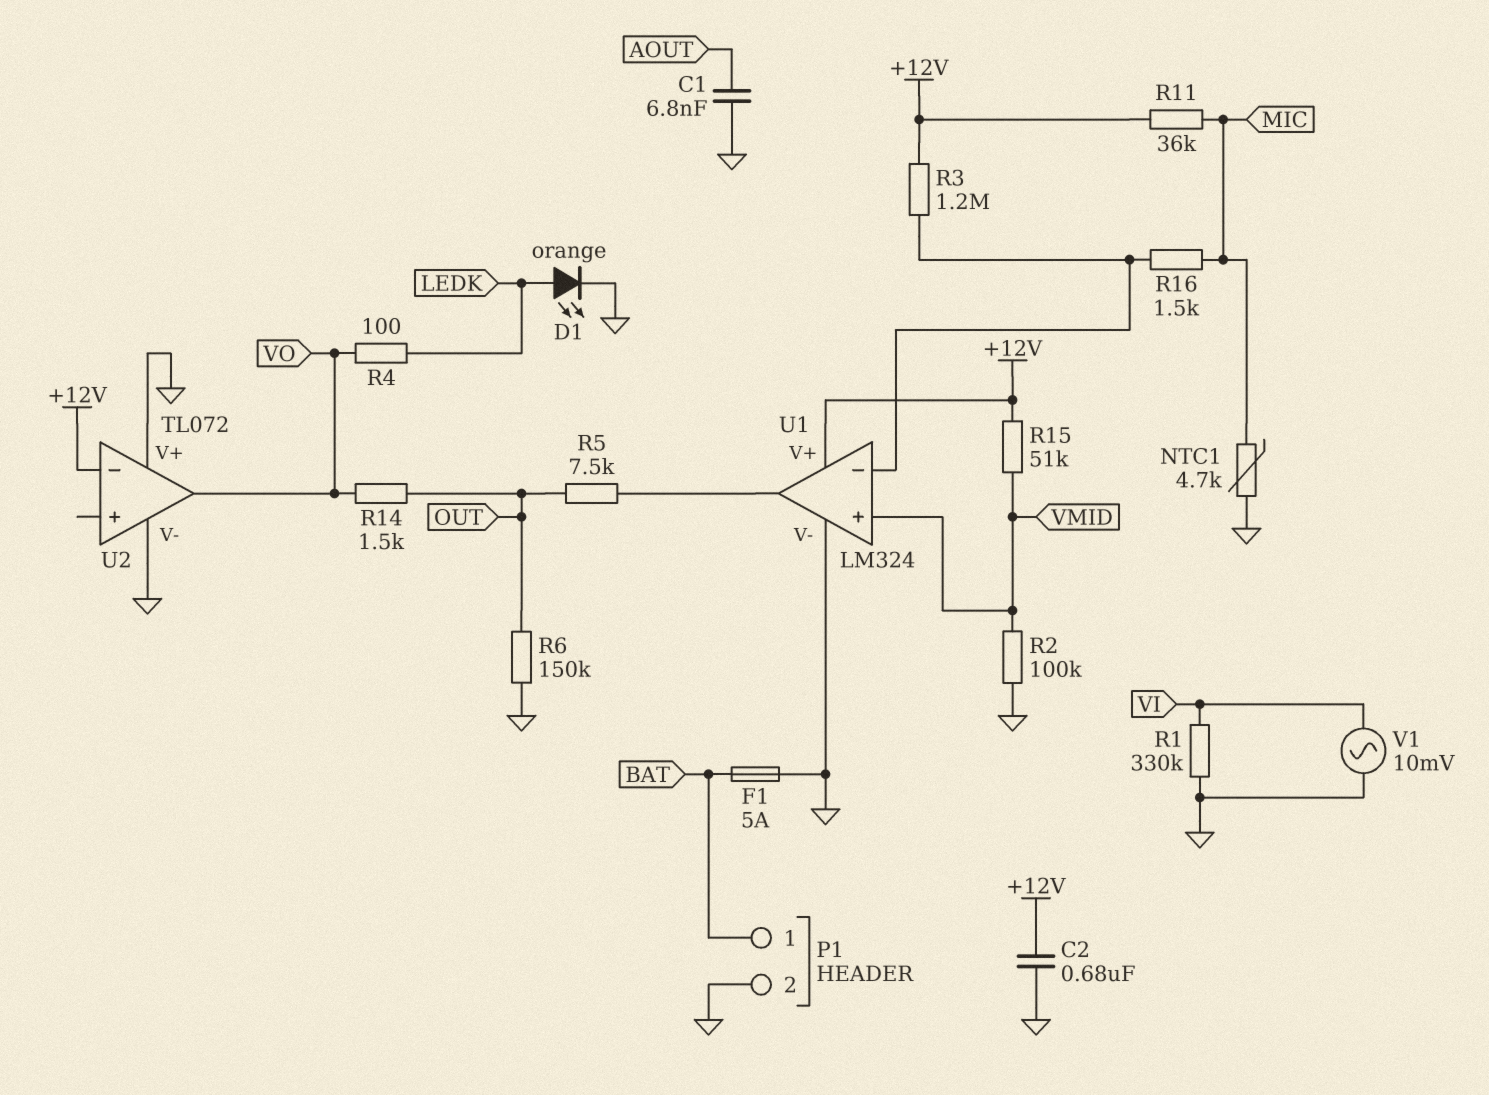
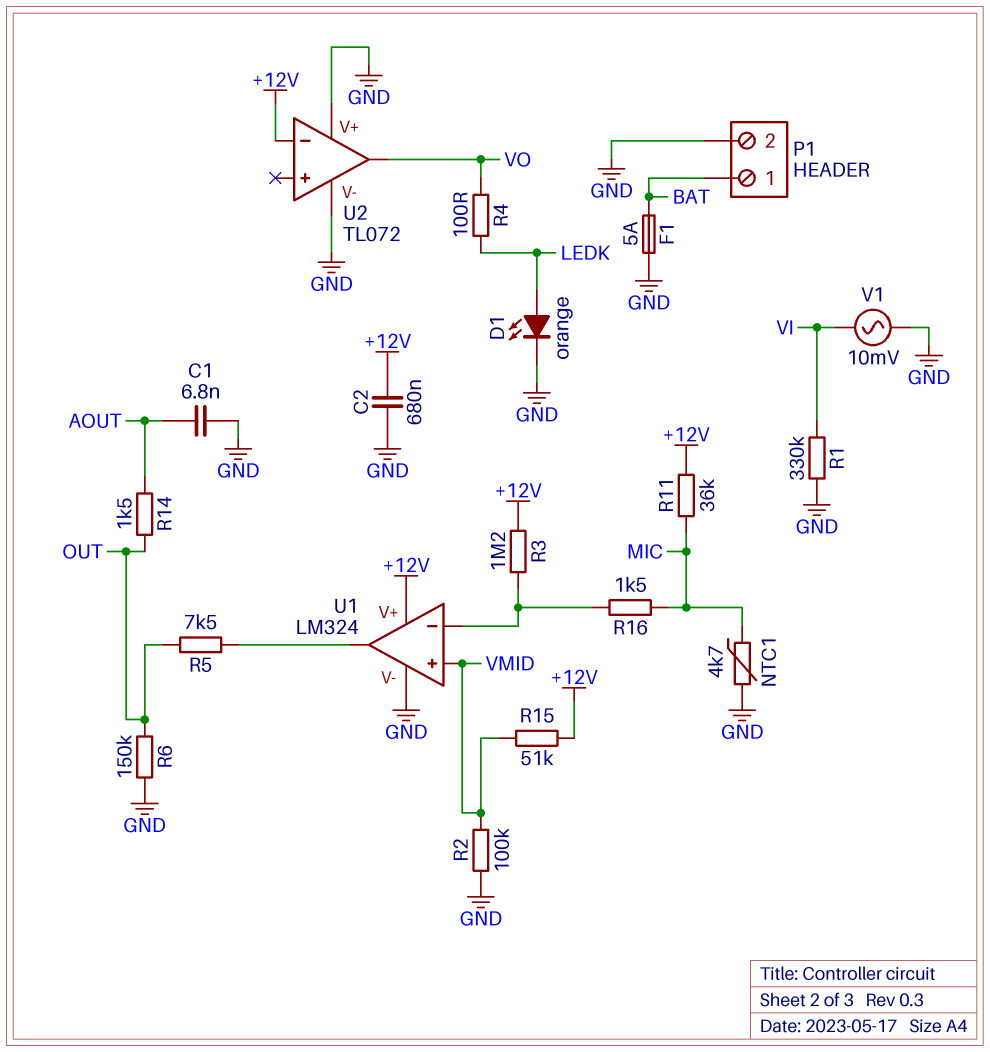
R14: 1.5k (OUT, VO) -> 1.5k (AOUT, OUT)

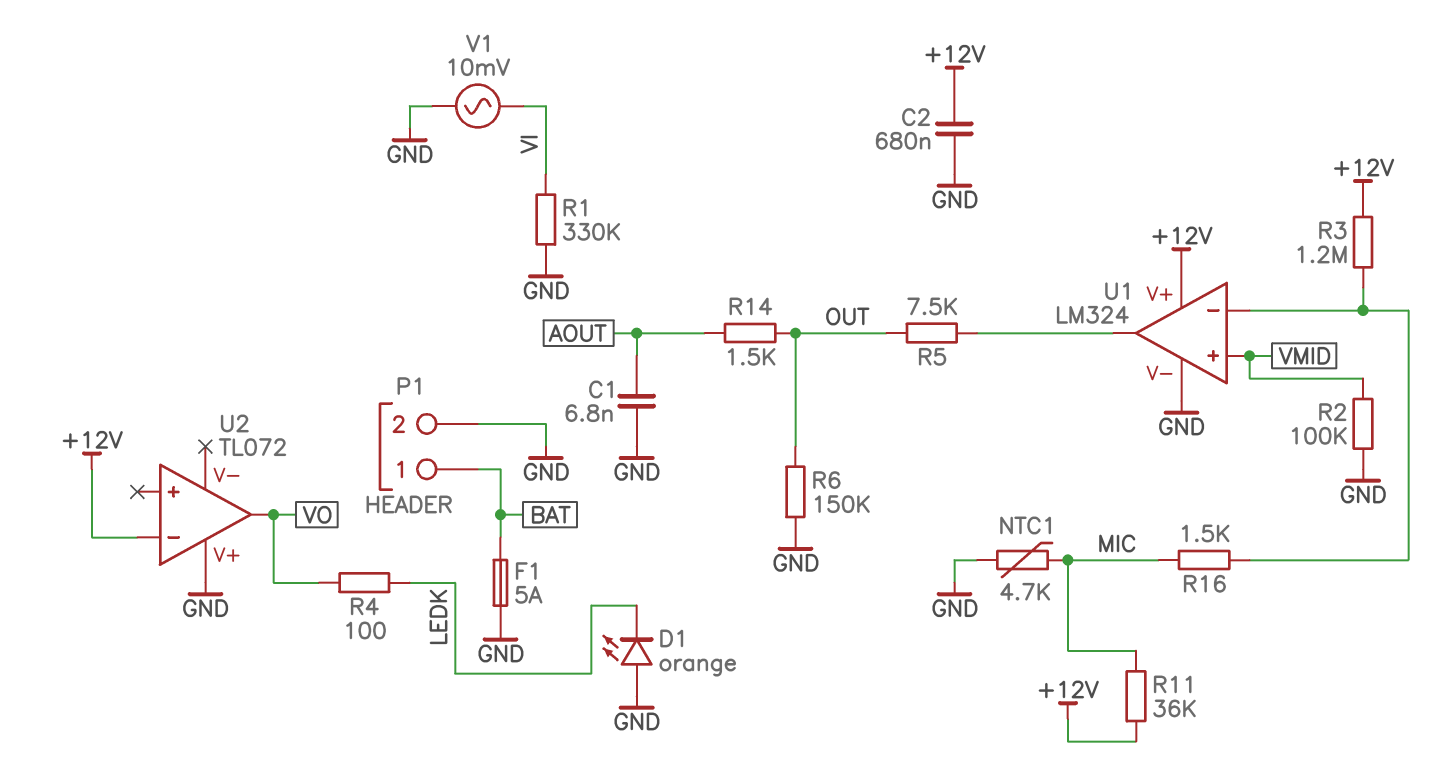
D1: LED orange (A LEDK, K GND) -> LED orange (A GND, K LEDK)
R15: 51k (+12V, VMID) -> none
U2 pin V-: GND -> none

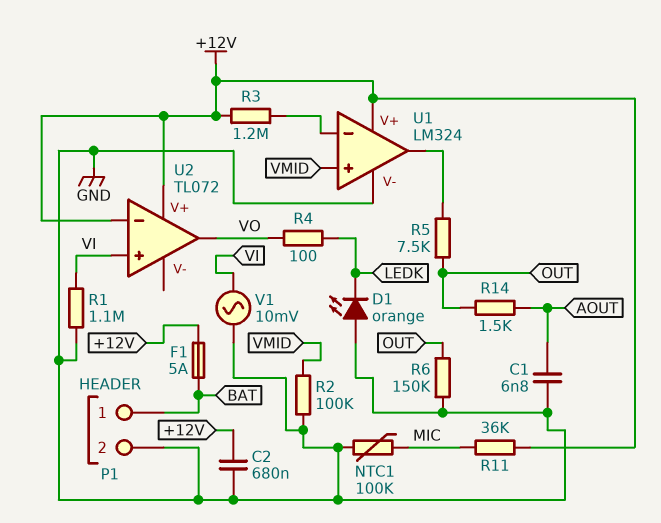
F1: 5A (BAT, GND) -> 5A (+12V, BAT)
NTC1: 4.7k (GND, MIC) -> 100k (GND, MIC)
R1: 330k (GND, VI) -> 1.1M (GND, VI)
R16: 1.5k (MIC, U1/in-) -> none
U2 pin V+: GND -> +12V
U2 pin in+: none -> VI

